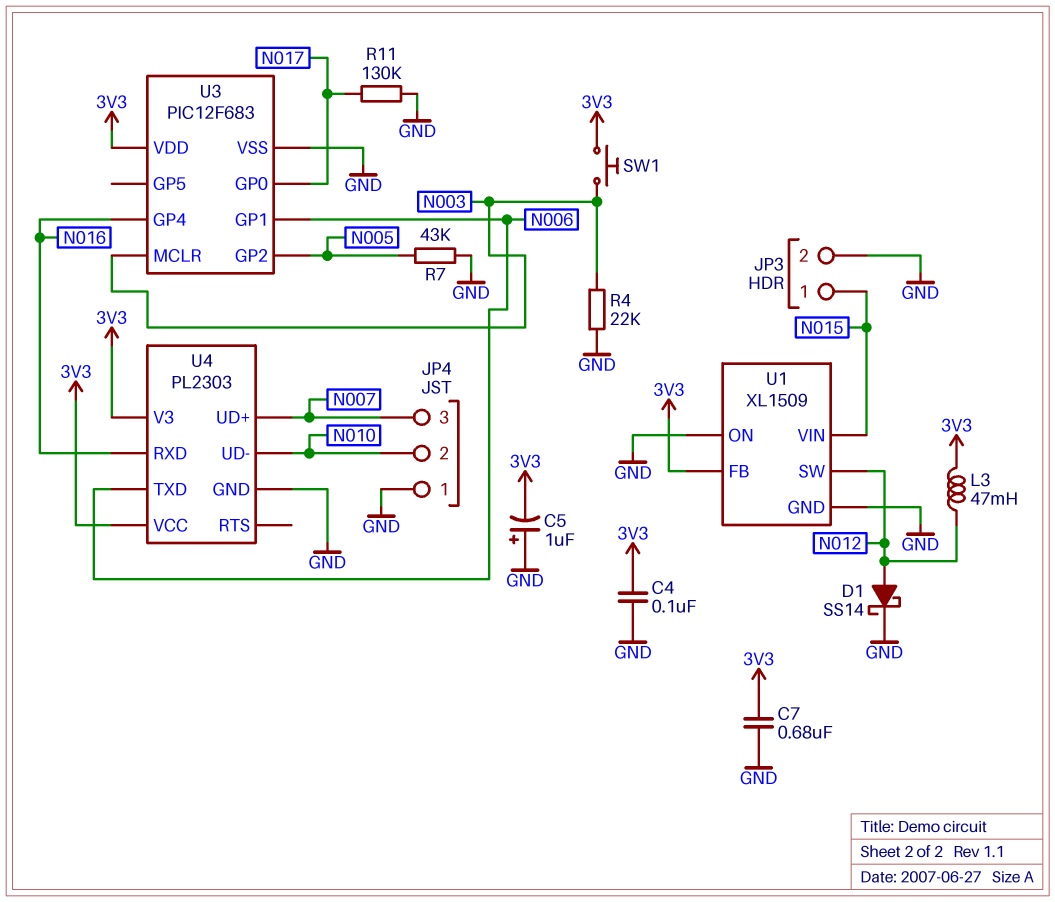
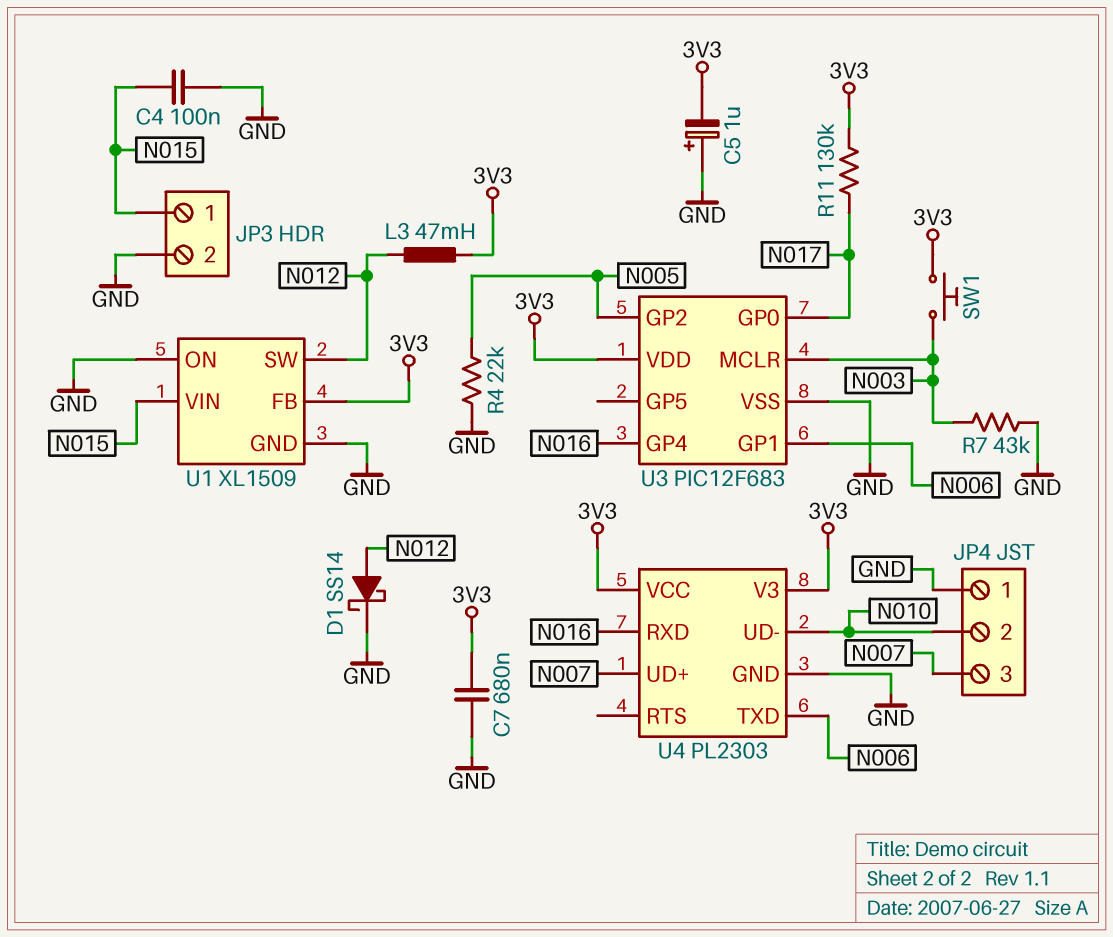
C4: 100nF (3V3, GND) -> 100nF (GND, N015)
R4: 22k (GND, N003) -> 22k (GND, N005)
R7: 43k (GND, N005) -> 43k (GND, N003)
R11: 130k (GND, N017) -> 130k (3V3, N017)

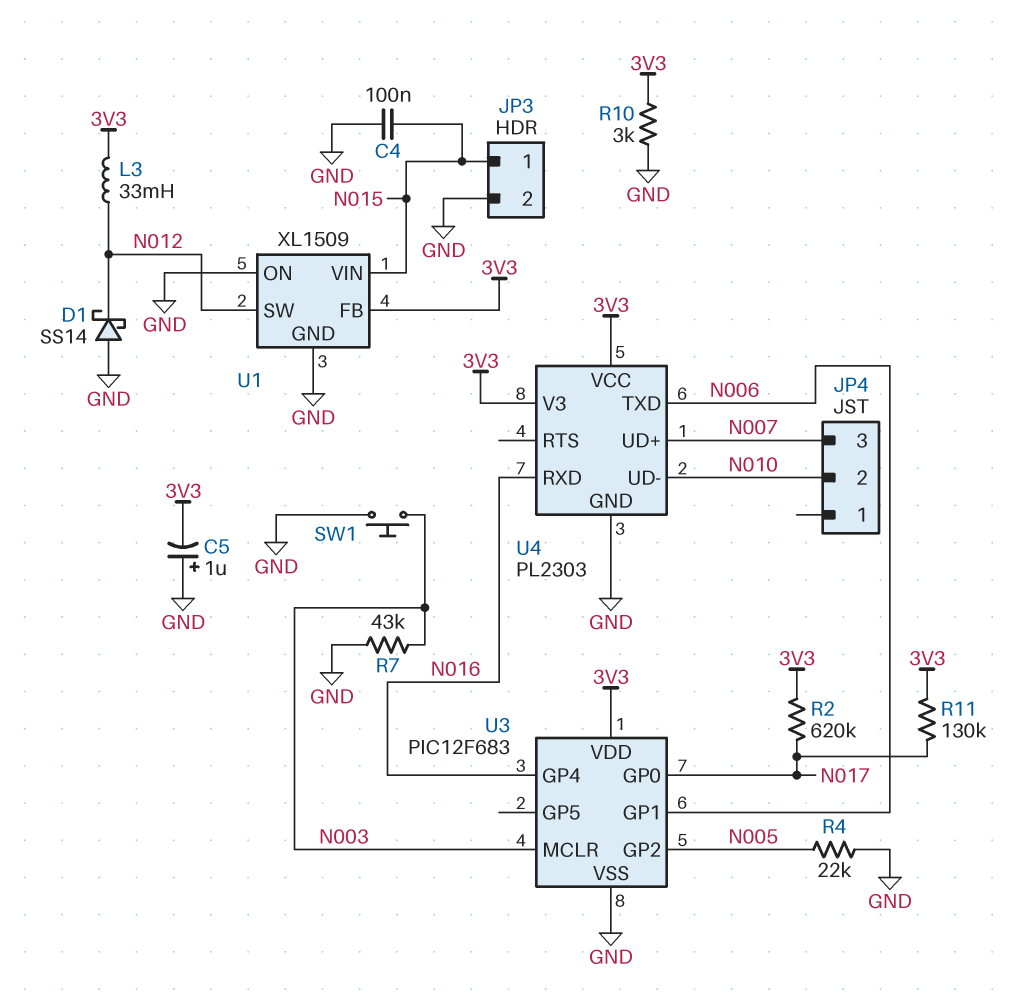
C7: 680nF (3V3, GND) -> none
D1: schottky SS14 (A N012, K GND) -> schottky SS14 (A GND, K N012)
JP4 pin 1: GND -> none
L3: 47mH (3V3, N012) -> 33mH (3V3, N012)
R2: none -> 620k (3V3, N017)
R10: none -> 3k (3V3, GND)
SW1: button (3V3, N003) -> button (GND, N003)

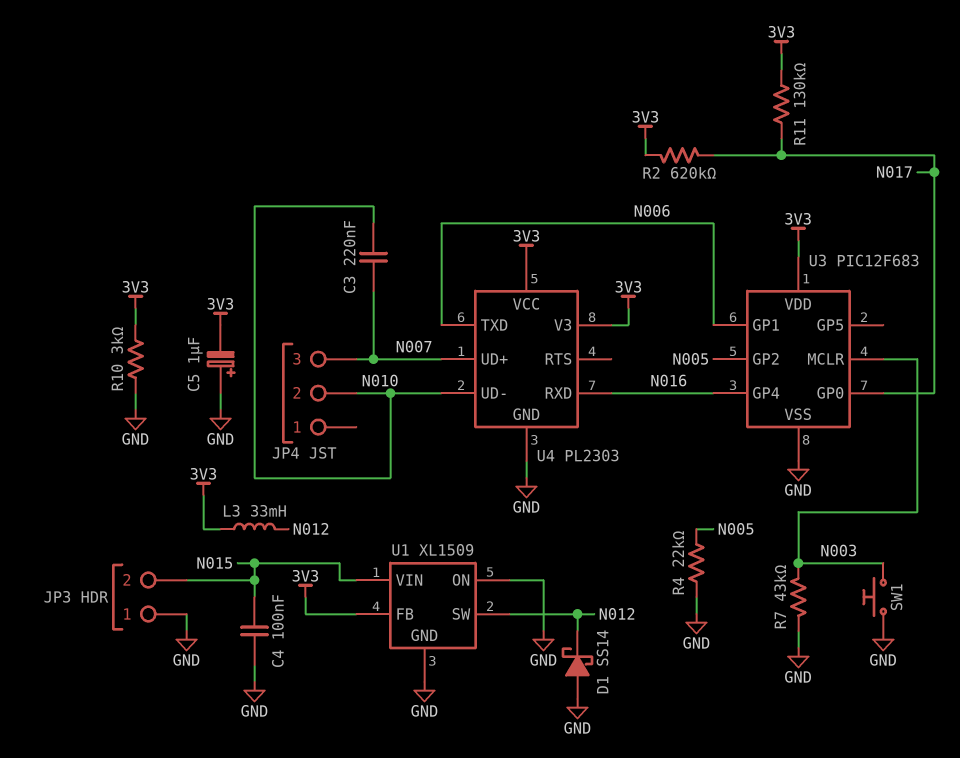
C3: none -> 220nF (N007, N010)
JP3 pin 1: N015 -> GND
JP3 pin 2: GND -> N015

